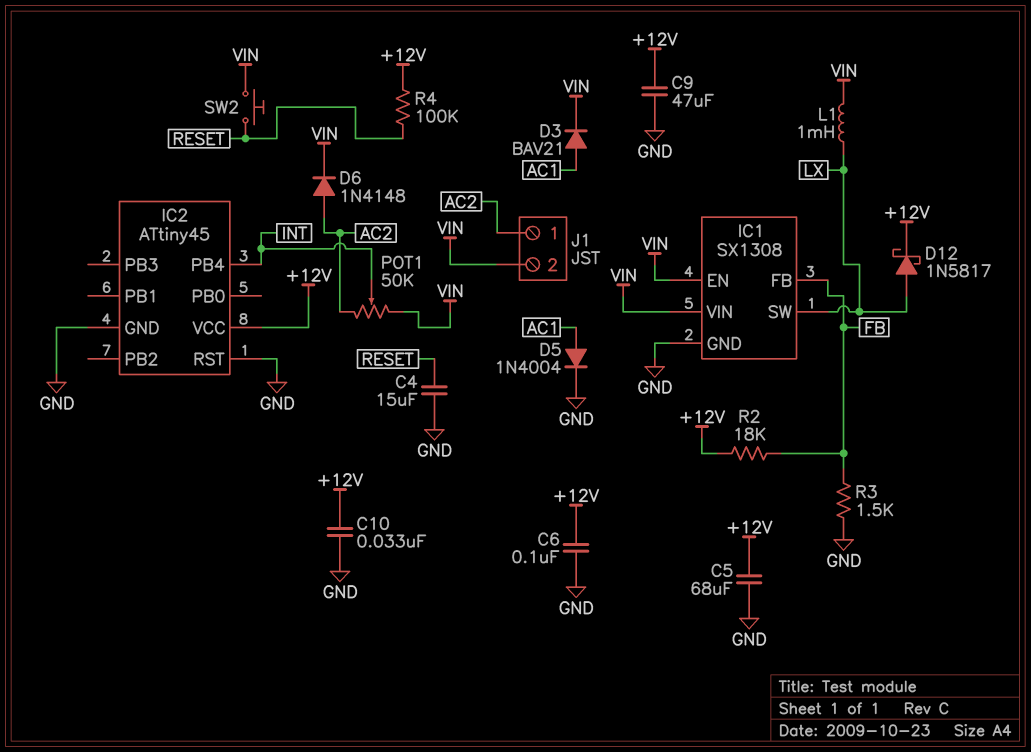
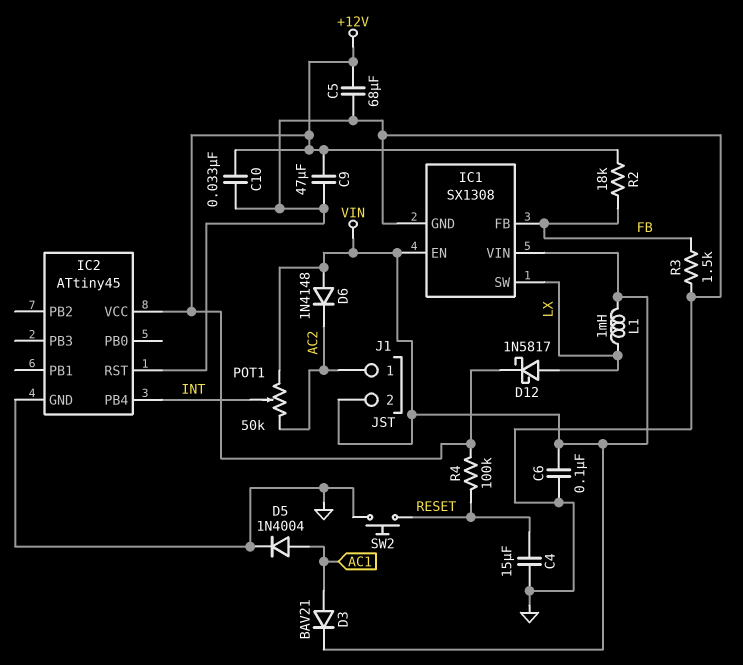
C6: 100nF (+12V, GND) -> 100nF (GND, VIN)
D6: diode 1N4148 (A AC2, K VIN) -> diode 1N4148 (A VIN, K AC2)
SW2: button (RESET, VIN) -> button (GND, RESET)

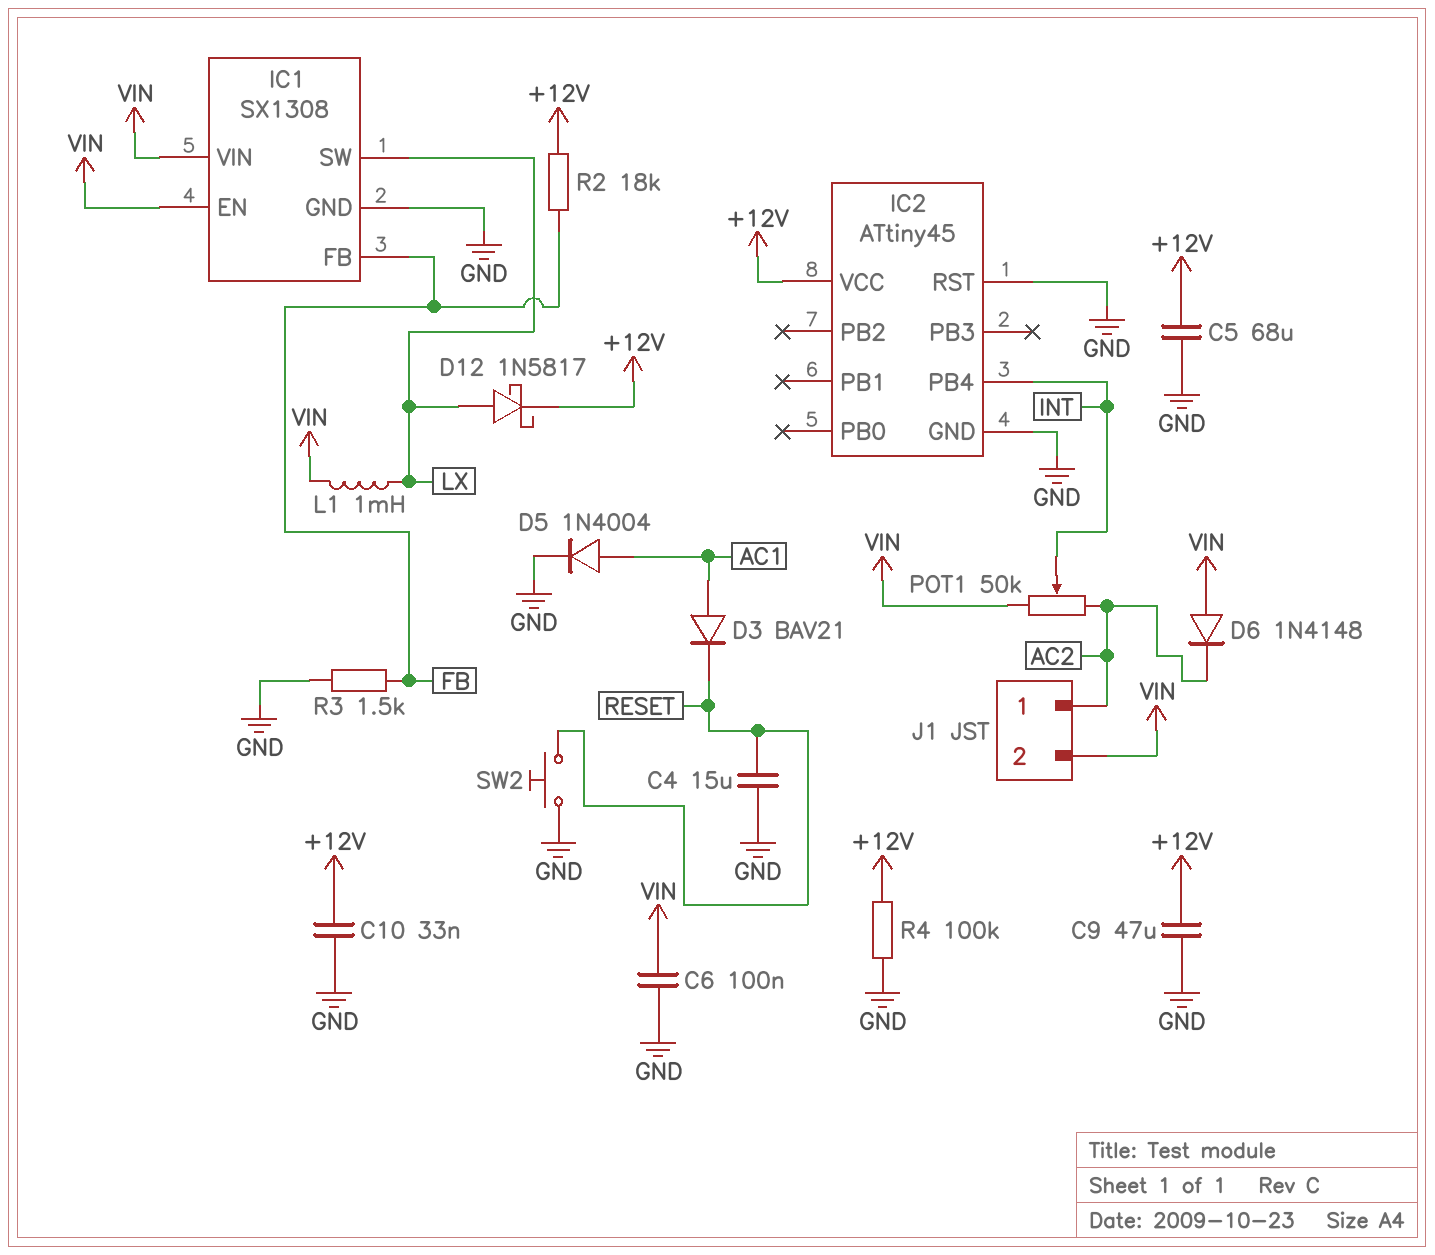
D3: diode BAV21 (A AC1, K VIN) -> diode BAV21 (A AC1, K RESET)
R4: 100k (+12V, RESET) -> 100k (+12V, GND)

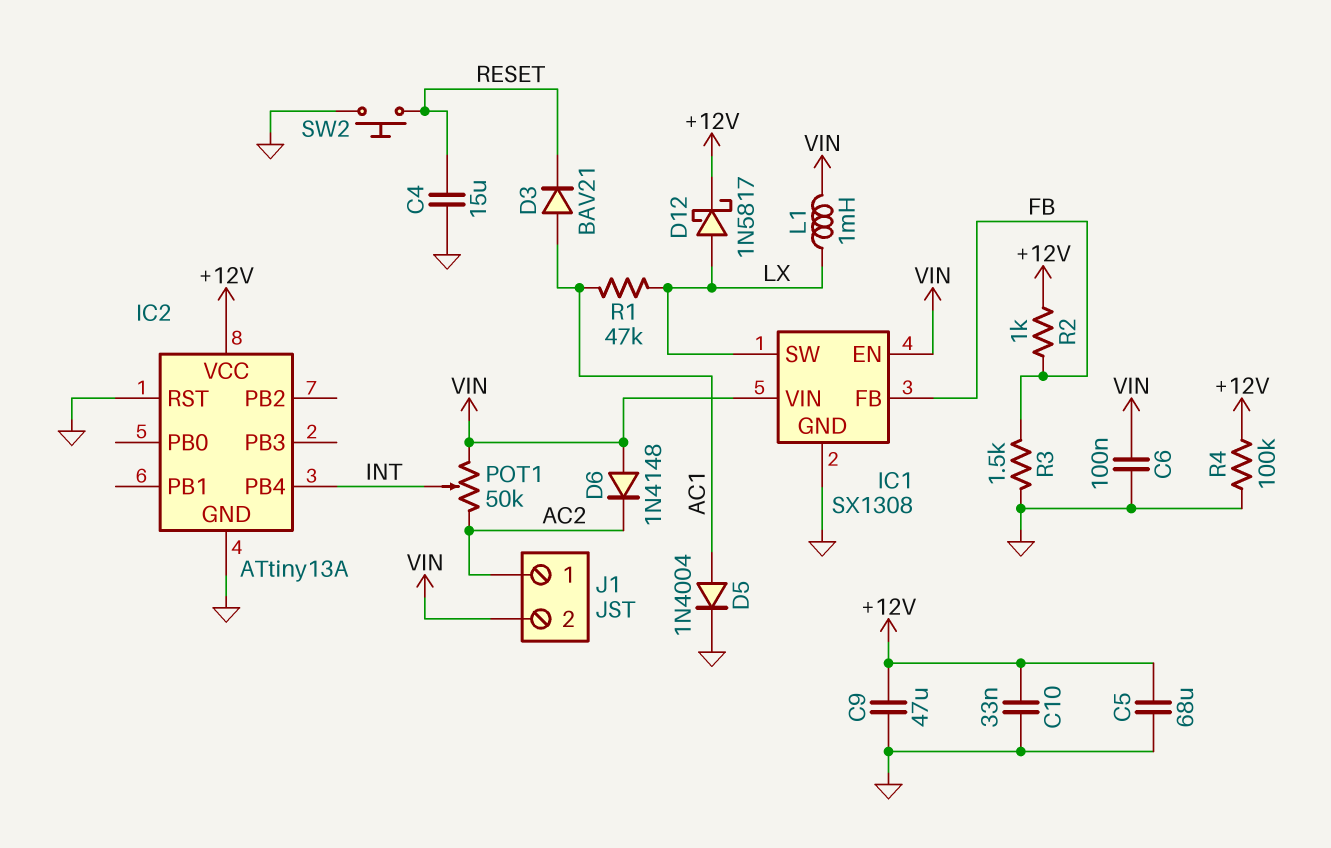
IC2: ATtiny45 -> ATtiny13A
R1: none -> 47k (AC1, LX)
R2: 18k (+12V, FB) -> 1k (+12V, FB)

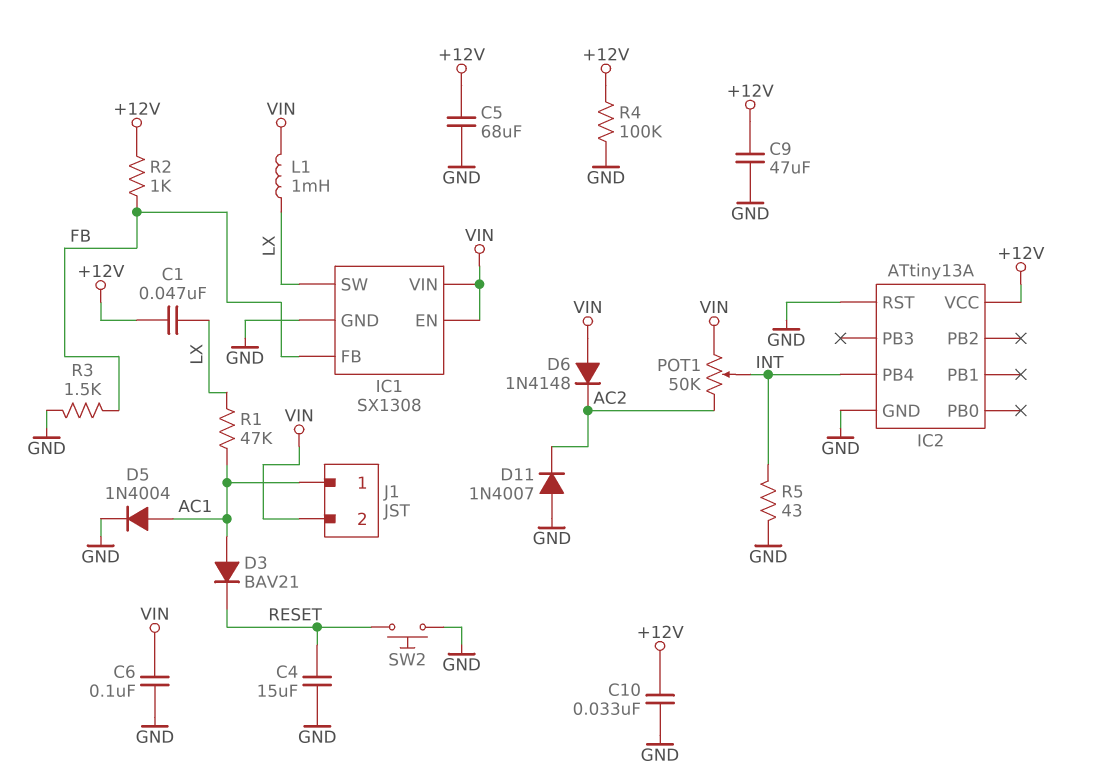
C1: none -> 47nF (+12V, LX)
D11: none -> diode 1N4007 (A GND, K AC2)
D12: schottky 1N5817 (A LX, K +12V) -> none
J1 pin 1: AC2 -> AC1
R5: none -> 43 (GND, INT)

